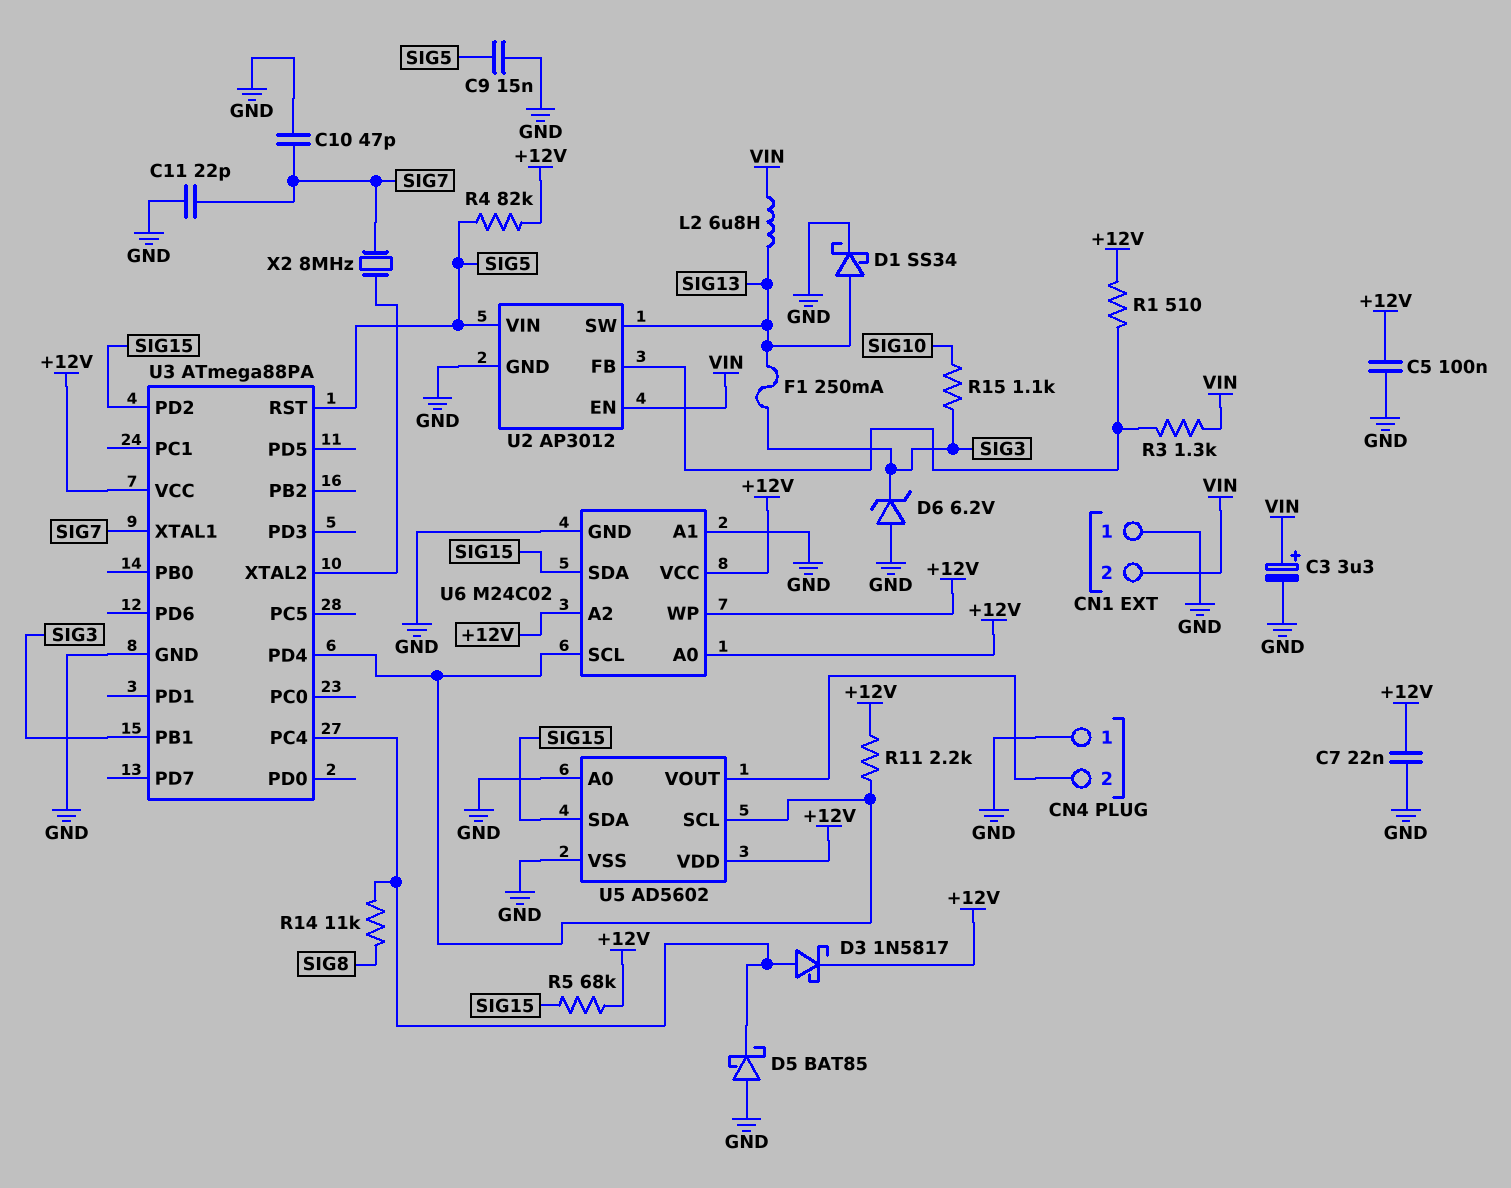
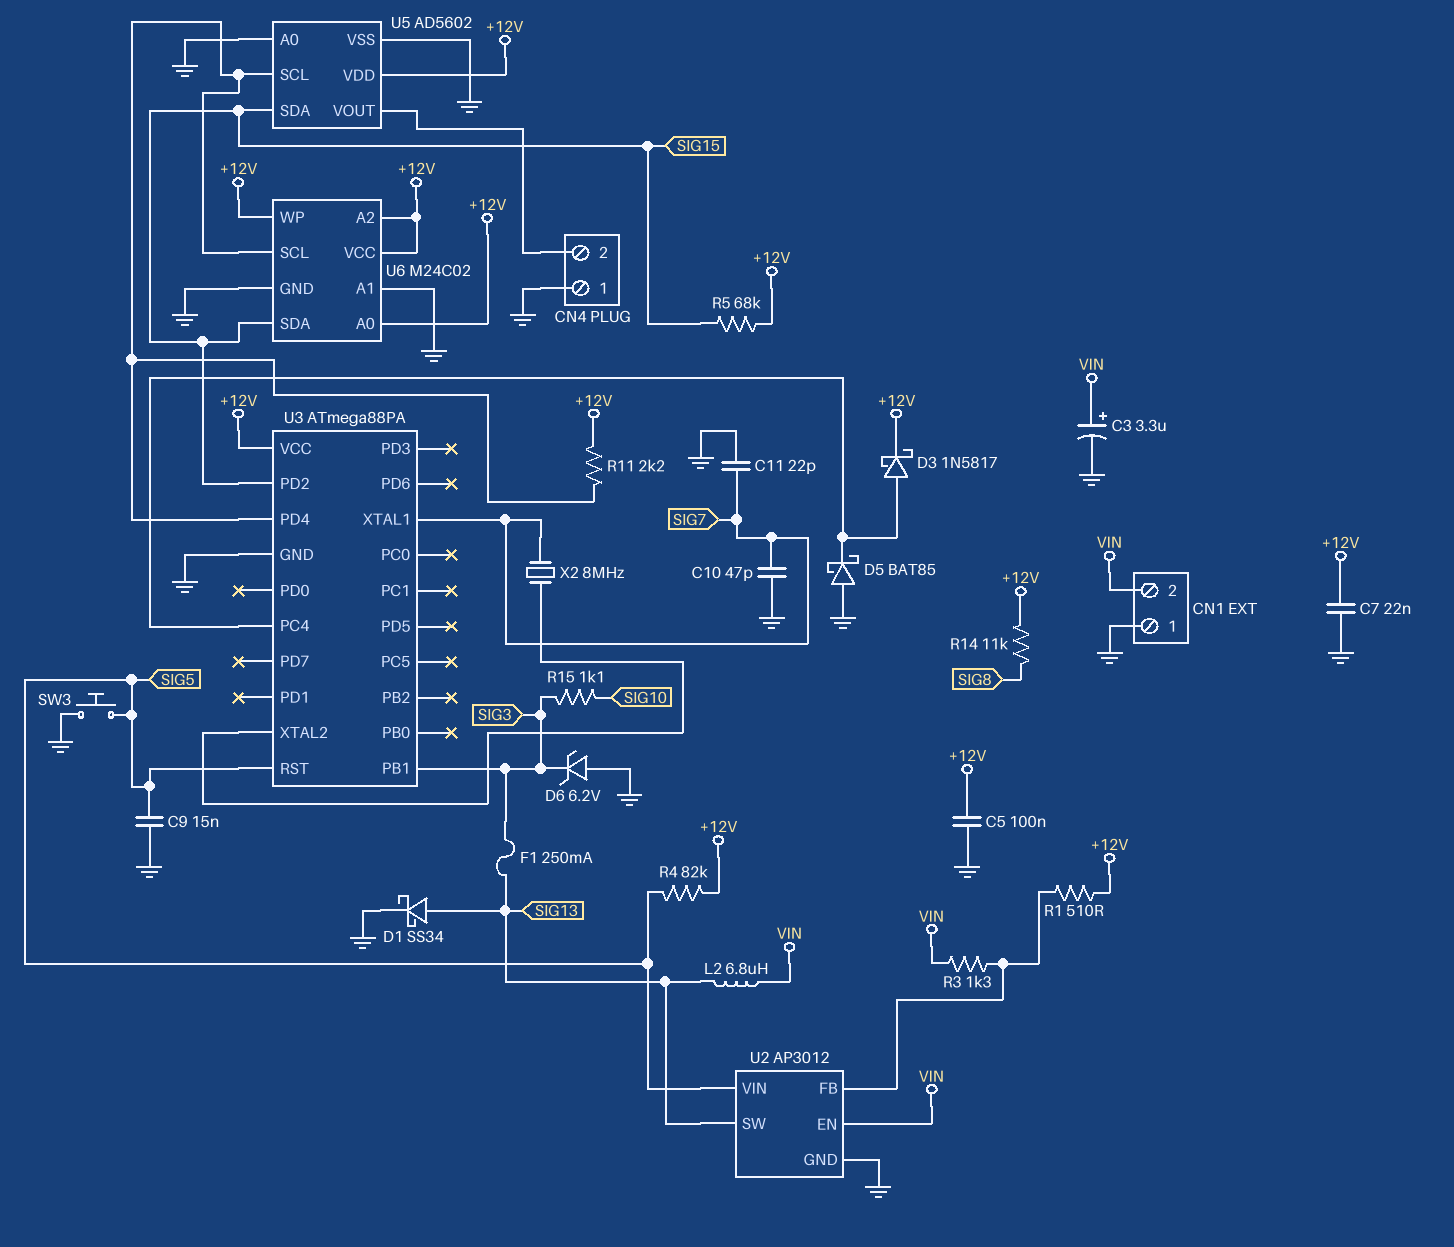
R14: 11k (SIG8, U3/PC4) -> 11k (+12V, SIG8)
SW3: none -> button (GND, SIG5)

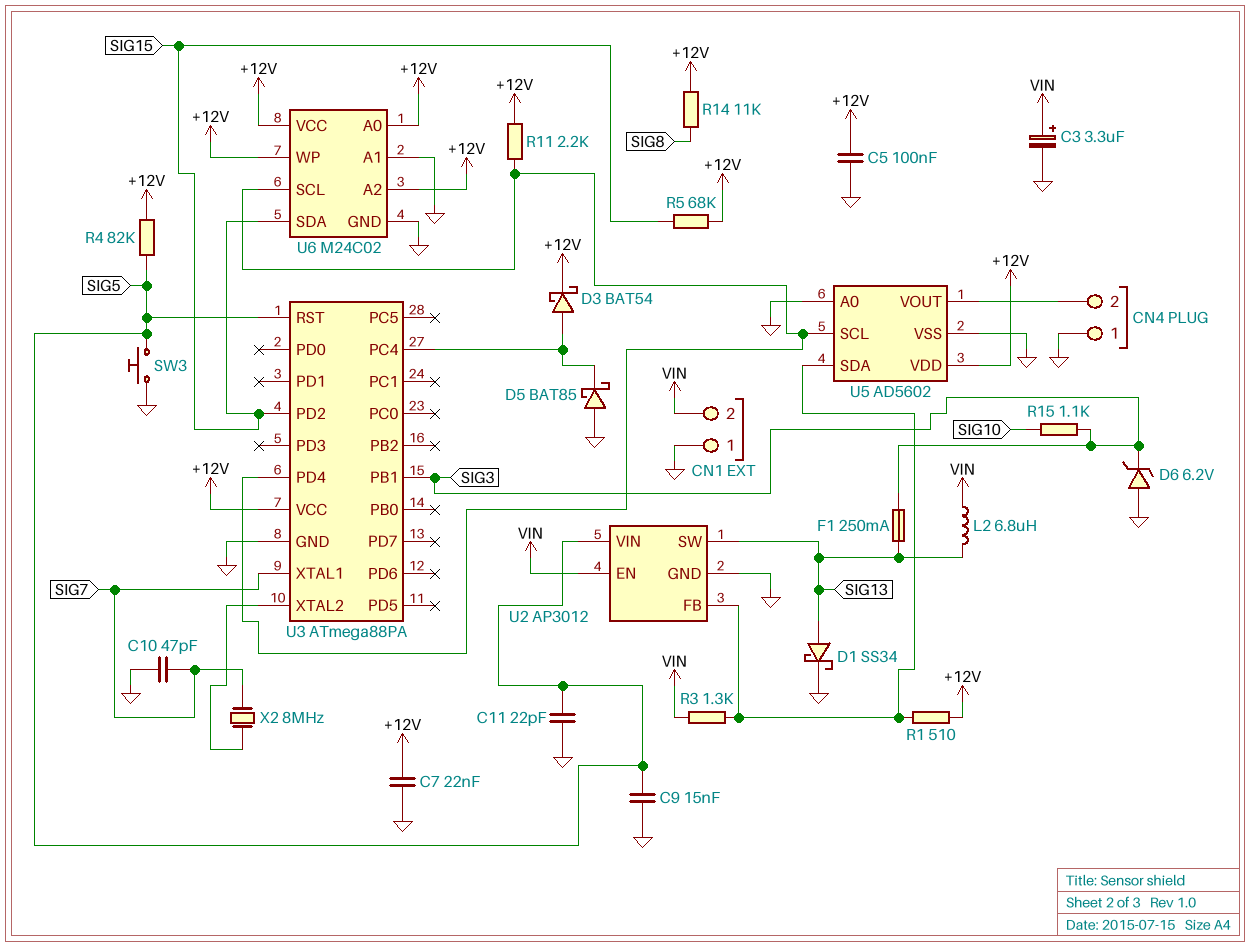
C11: 22pF (GND, SIG7) -> 22pF (GND, SIG5)
D3: schottky 1N5817 (A U3/PC4, K +12V) -> schottky BAT54 (A U3/PC4, K +12V)
U5 pin SDA: SIG15 -> U2/FB

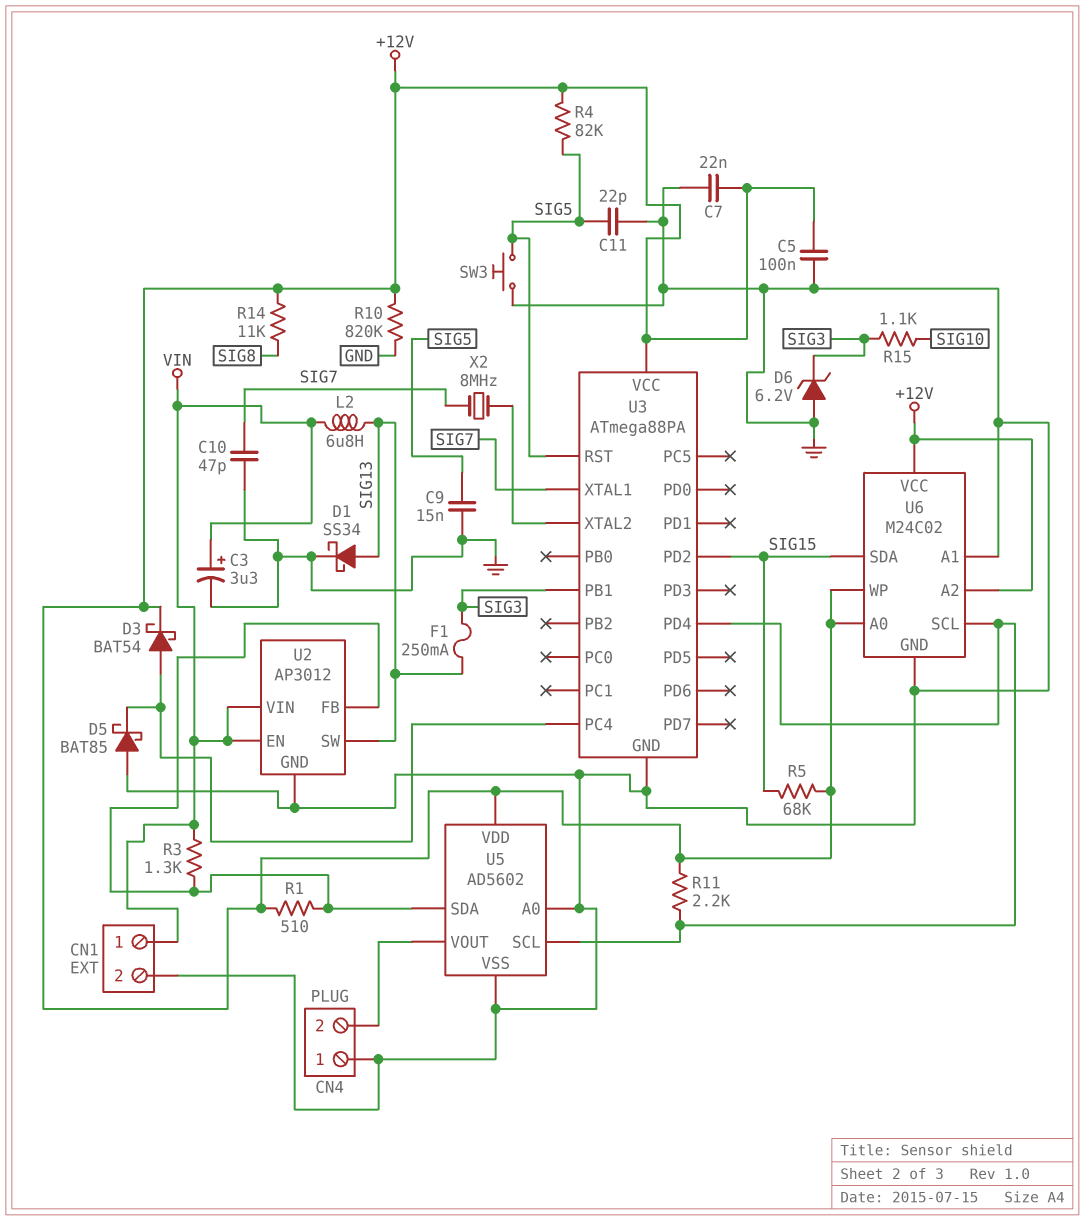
CN1 pin 1: GND -> VIN
CN1 pin 2: VIN -> GND
R10: none -> 820k (+12V, GND)
U2 pin VIN: SIG5 -> VIN

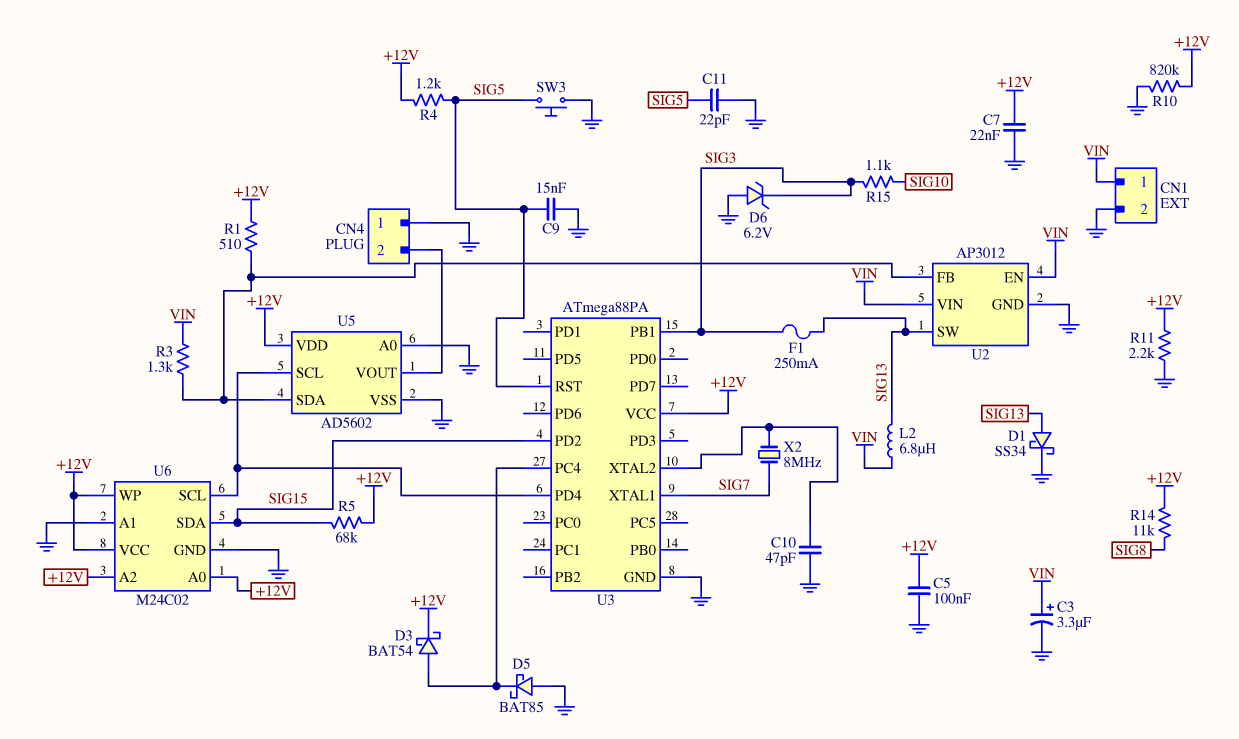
C10: 47pF (GND, SIG7) -> 47pF (GND, U3/XTAL2)
R4: 82k (+12V, SIG5) -> 1.2k (+12V, SIG5)
R11: 2.2k (+12V, U3/PD4) -> 2.2k (+12V, GND)

